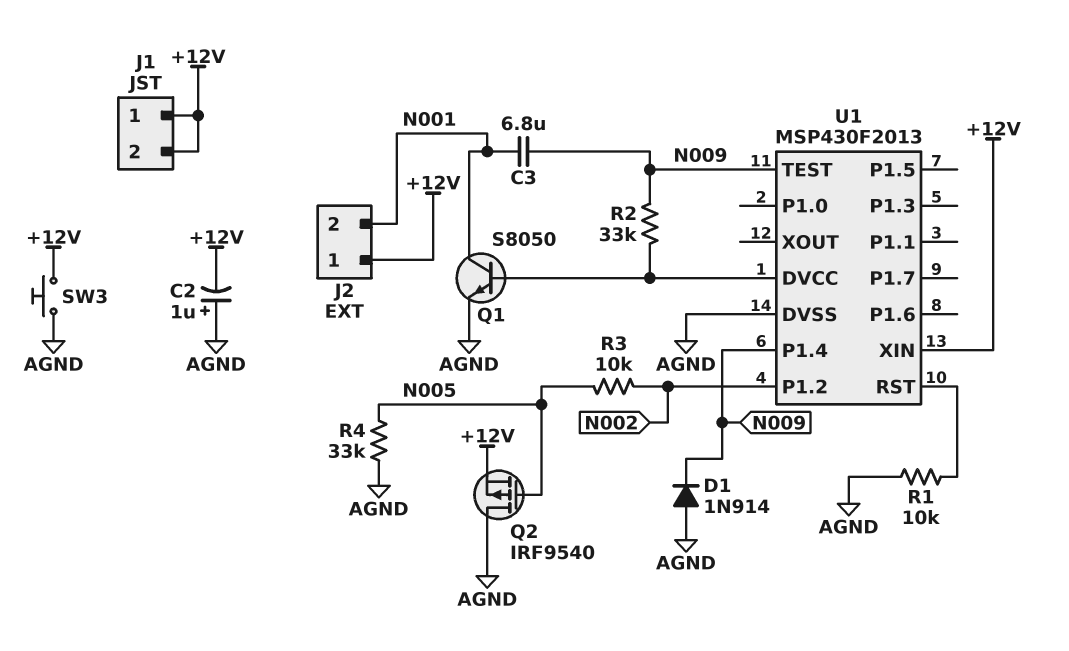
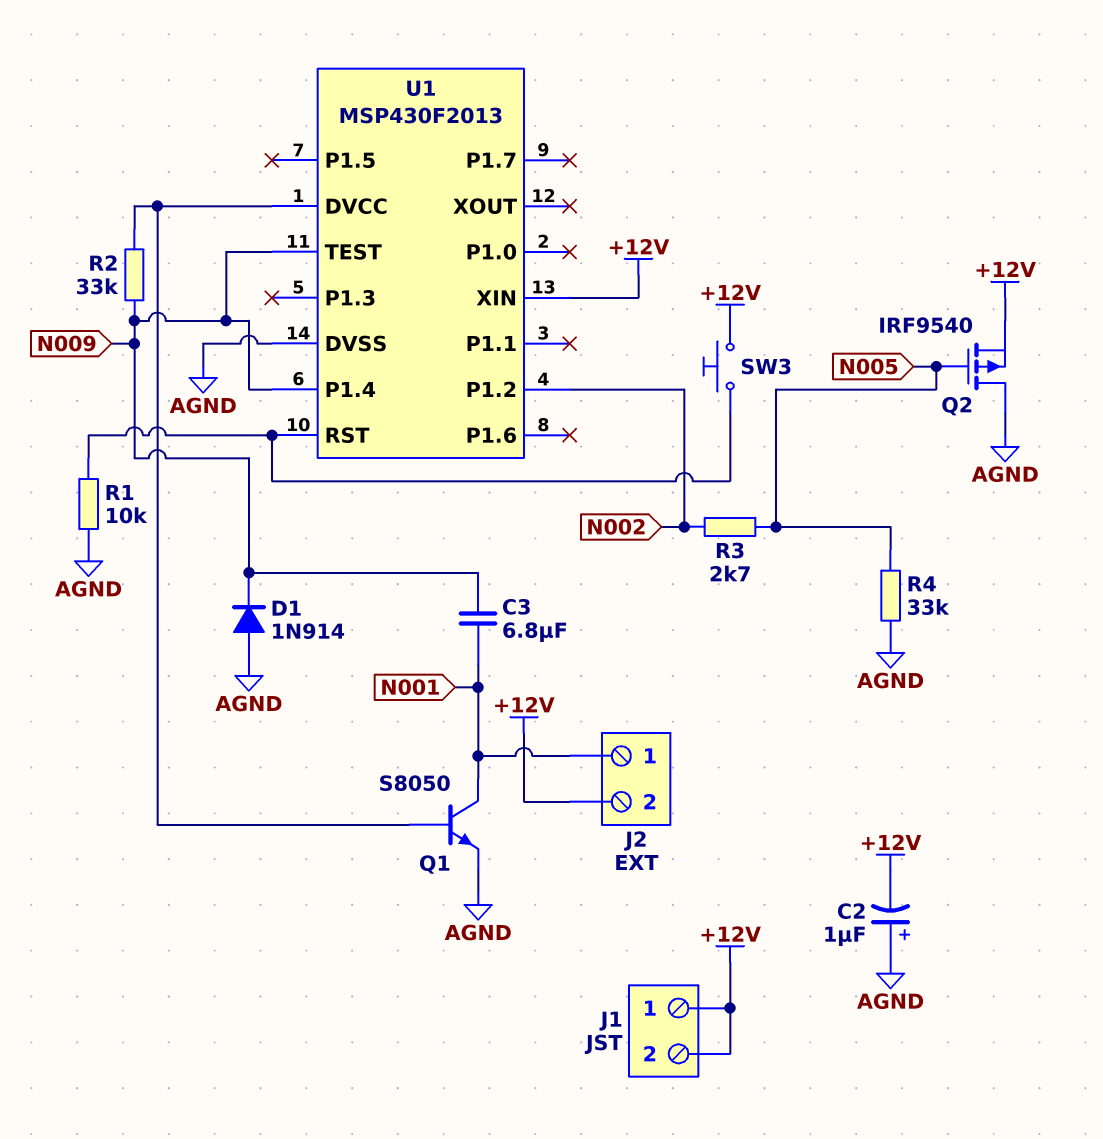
J2 pin 1: +12V -> N001
J2 pin 2: N001 -> +12V
R3: 10k (N002, N005) -> 2.7k (N002, N005)
SW3: button (+12V, AGND) -> button (+12V, U1/RST)

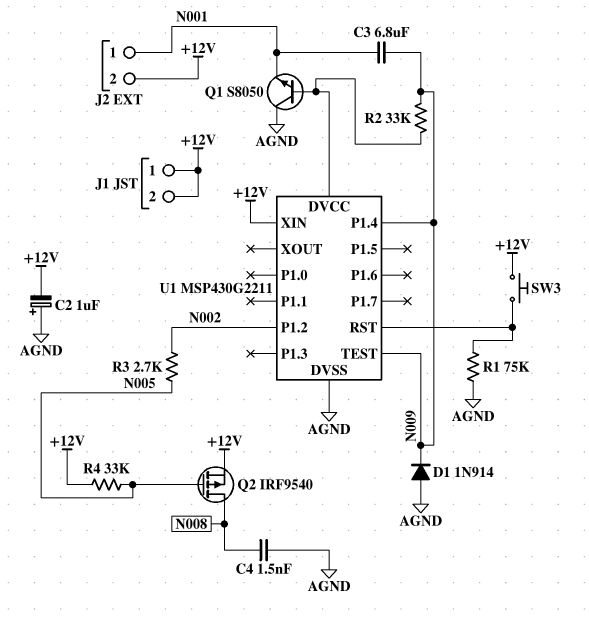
C4: none -> 1.5nF (AGND, N008)
Q1: NPN S8050 (B U1/DVCC, C N001, E AGND) -> NPN S8050 (B U1/DVCC, C AGND, E N001)
Q2: PMOS IRF9540 (G N005, D AGND, S +12V) -> PMOS IRF9540 (G N005, D N008, S +12V)
R1: 10k (AGND, U1/RST) -> 75k (AGND, U1/RST)
R4: 33k (AGND, N005) -> 33k (+12V, N005)
U1: MSP430F2013 -> MSP430G2211

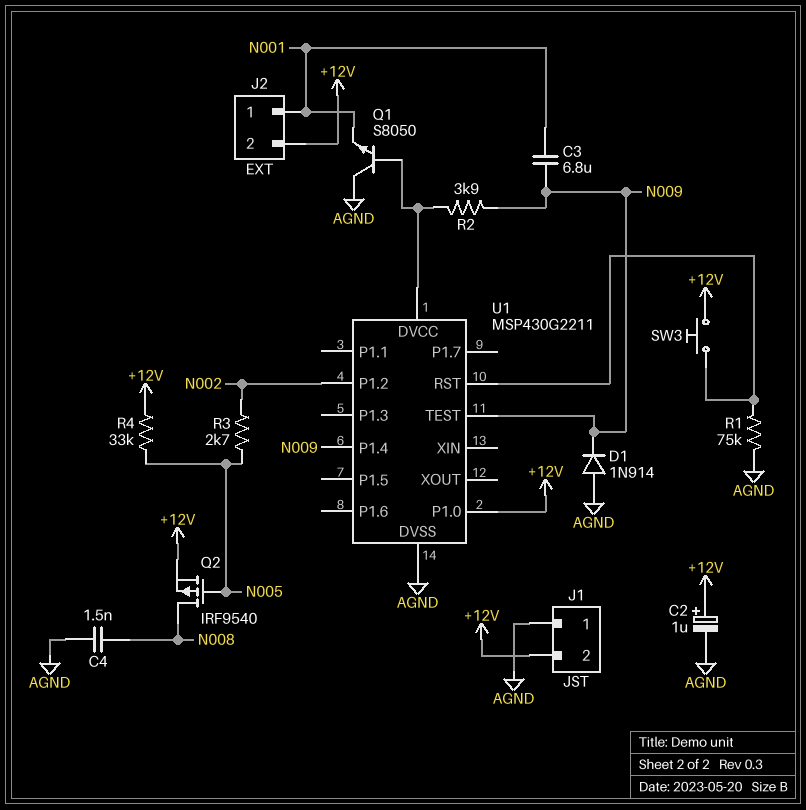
C2: 1uF (plus AGND, minus +12V) -> 1uF (plus +12V, minus AGND)
J1 pin 1: +12V -> AGND
R2: 33k (N009, U1/DVCC) -> 3.9k (N009, U1/DVCC)
U1 pin P1.0: none -> +12V
U1 pin XIN: +12V -> none

